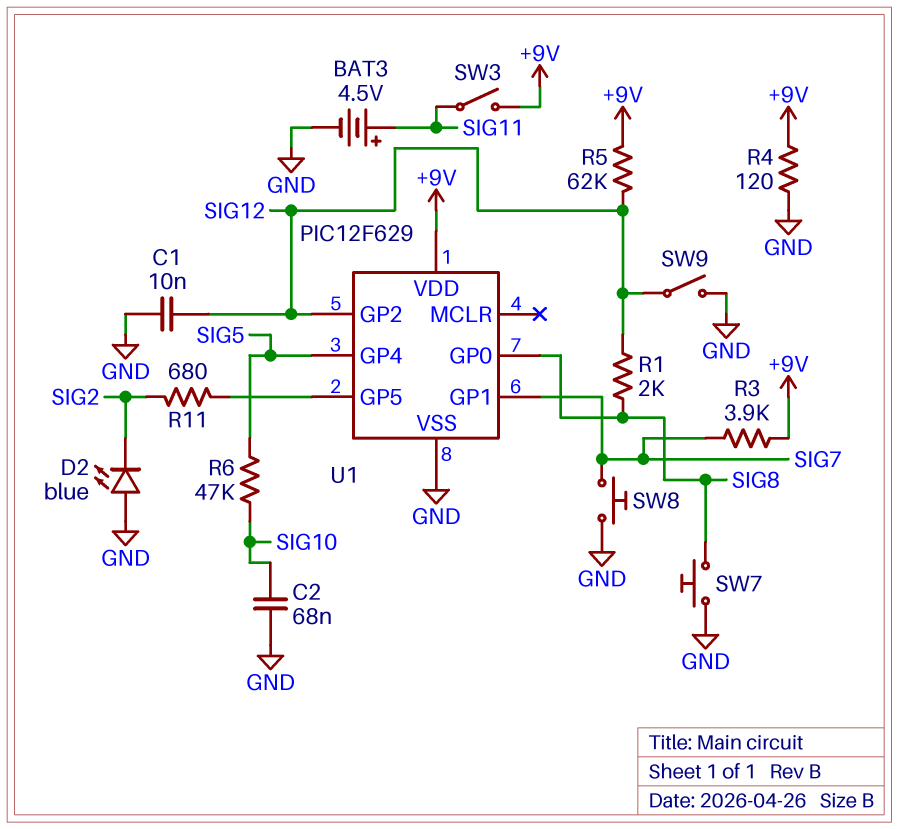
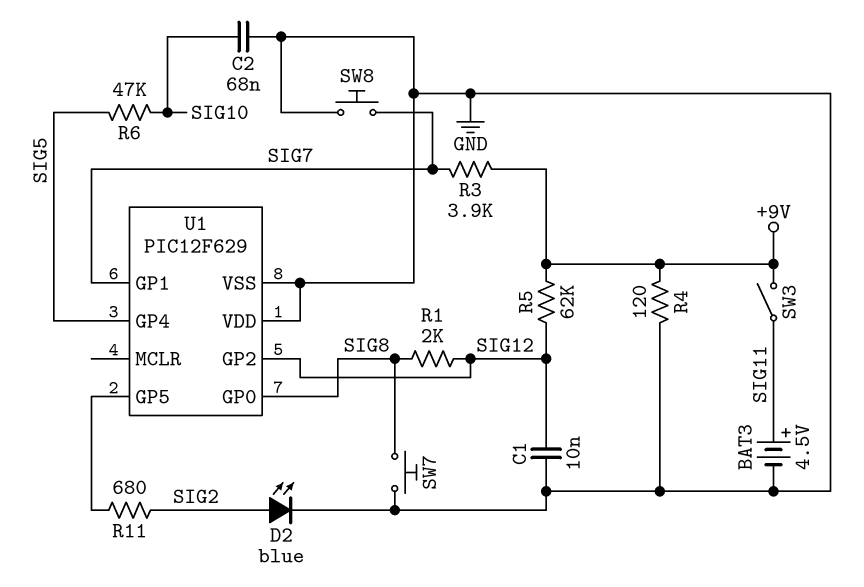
D2: LED blue (A GND, K SIG2) -> LED blue (A SIG2, K GND)
SW9: switch (GND, SIG12) -> none
U1 pin VDD: +9V -> GND

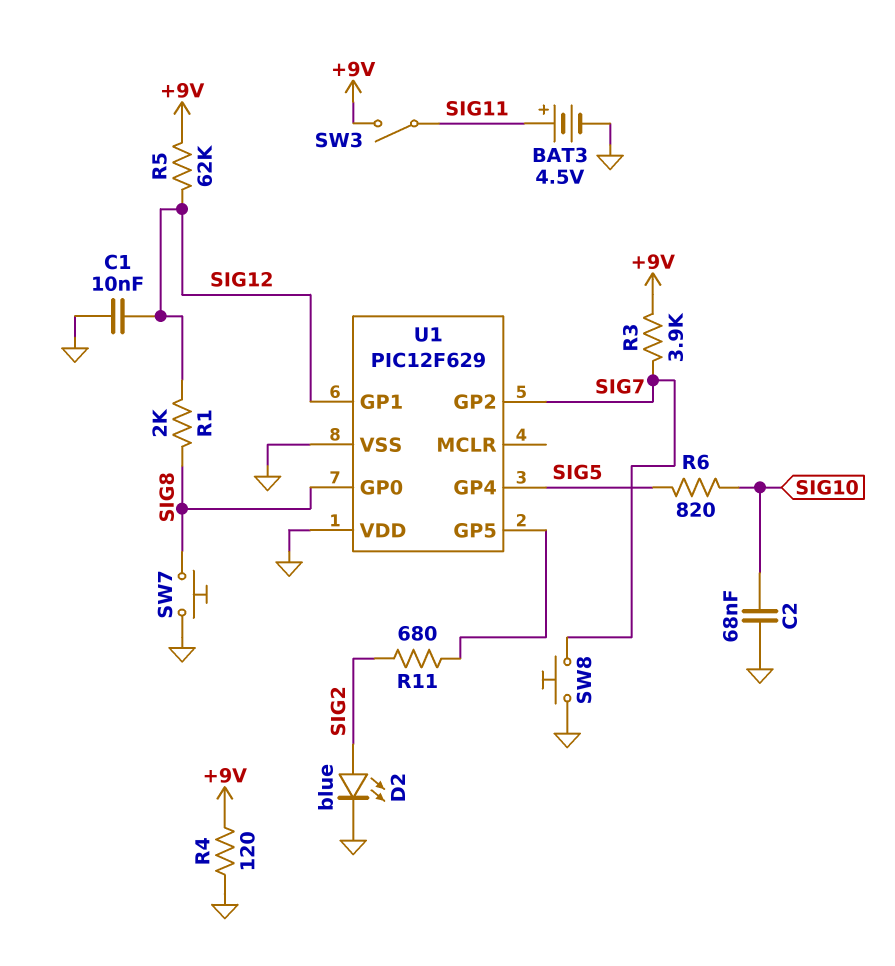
R6: 47k (SIG5, SIG10) -> 820 (SIG5, SIG10)
U1 pin GP1: SIG7 -> SIG12
U1 pin GP2: SIG12 -> SIG7

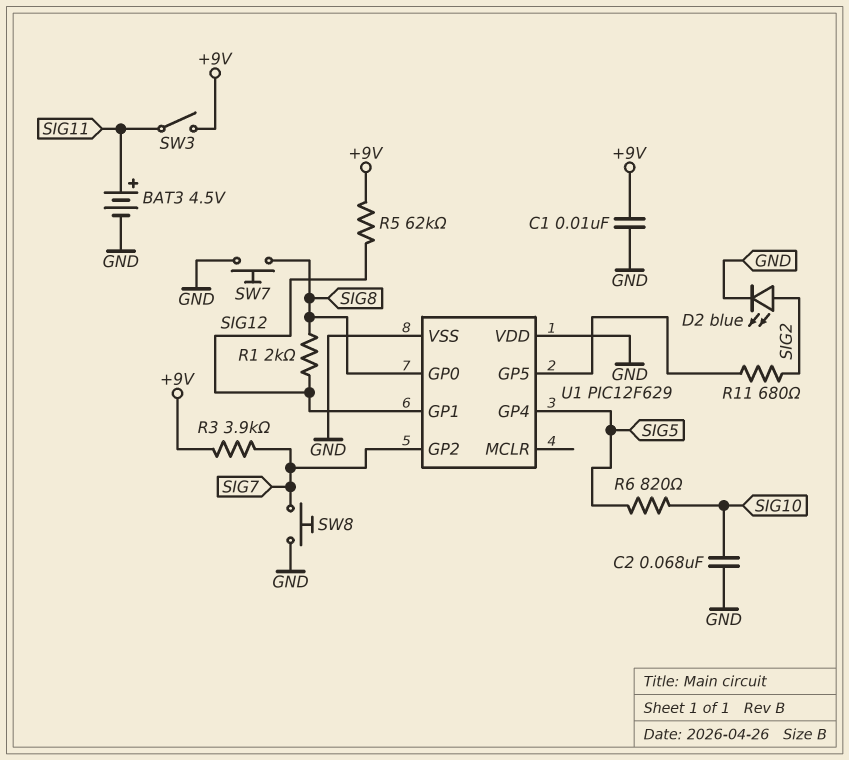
C1: 10nF (GND, SIG12) -> 10nF (+9V, GND)
R4: 120 (+9V, GND) -> none

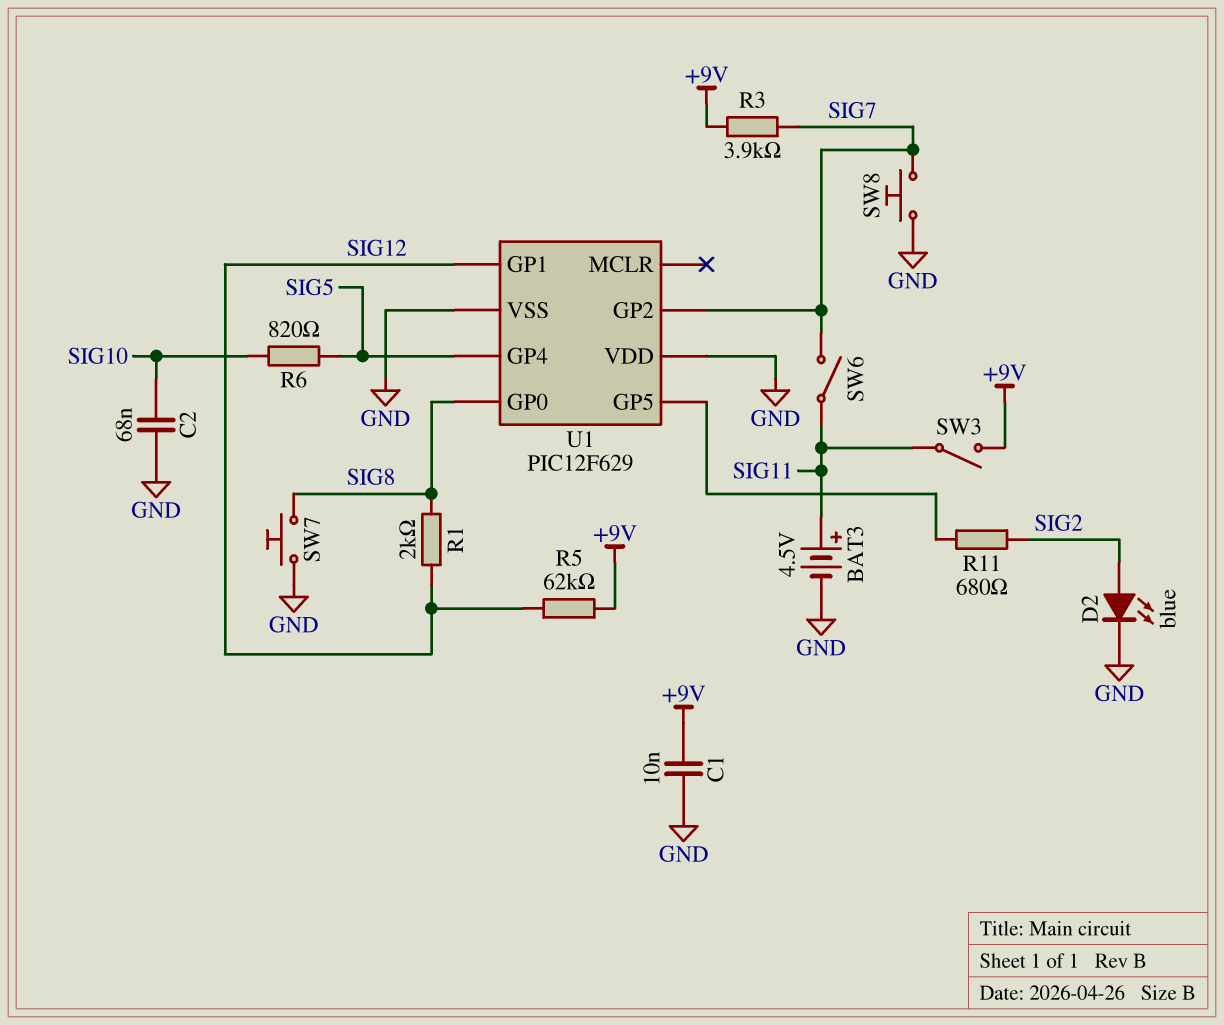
SW6: none -> switch (SIG7, SIG11)

